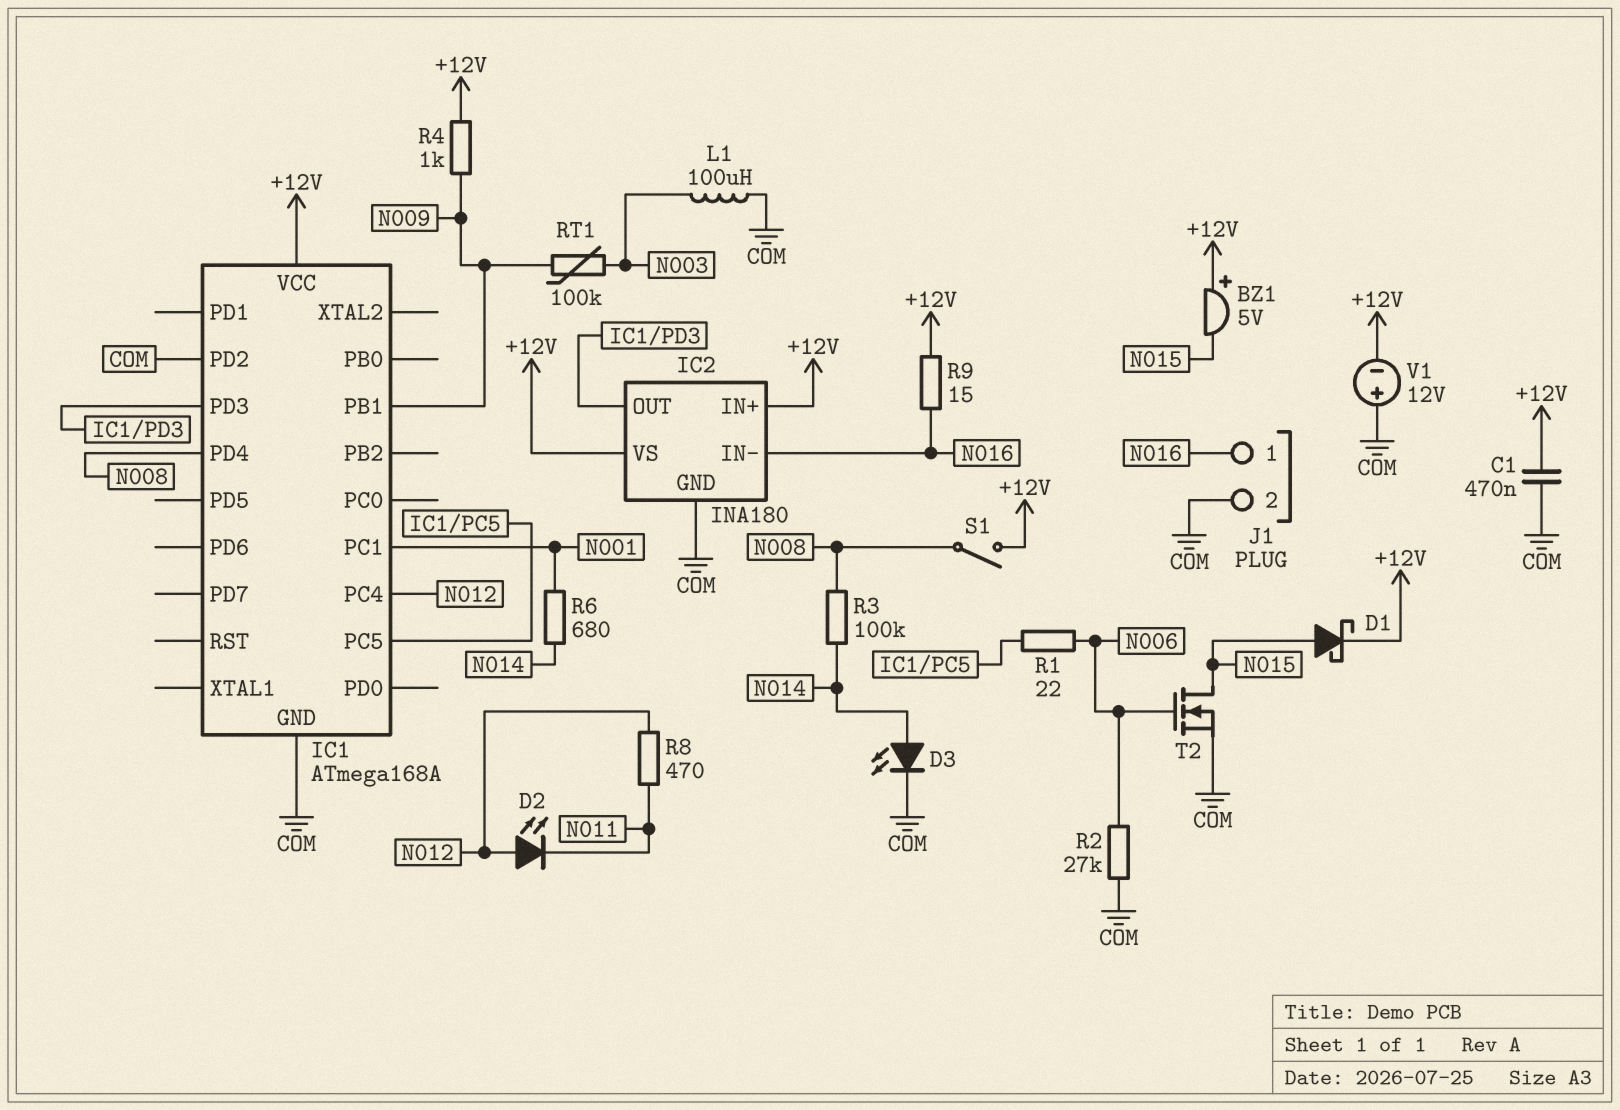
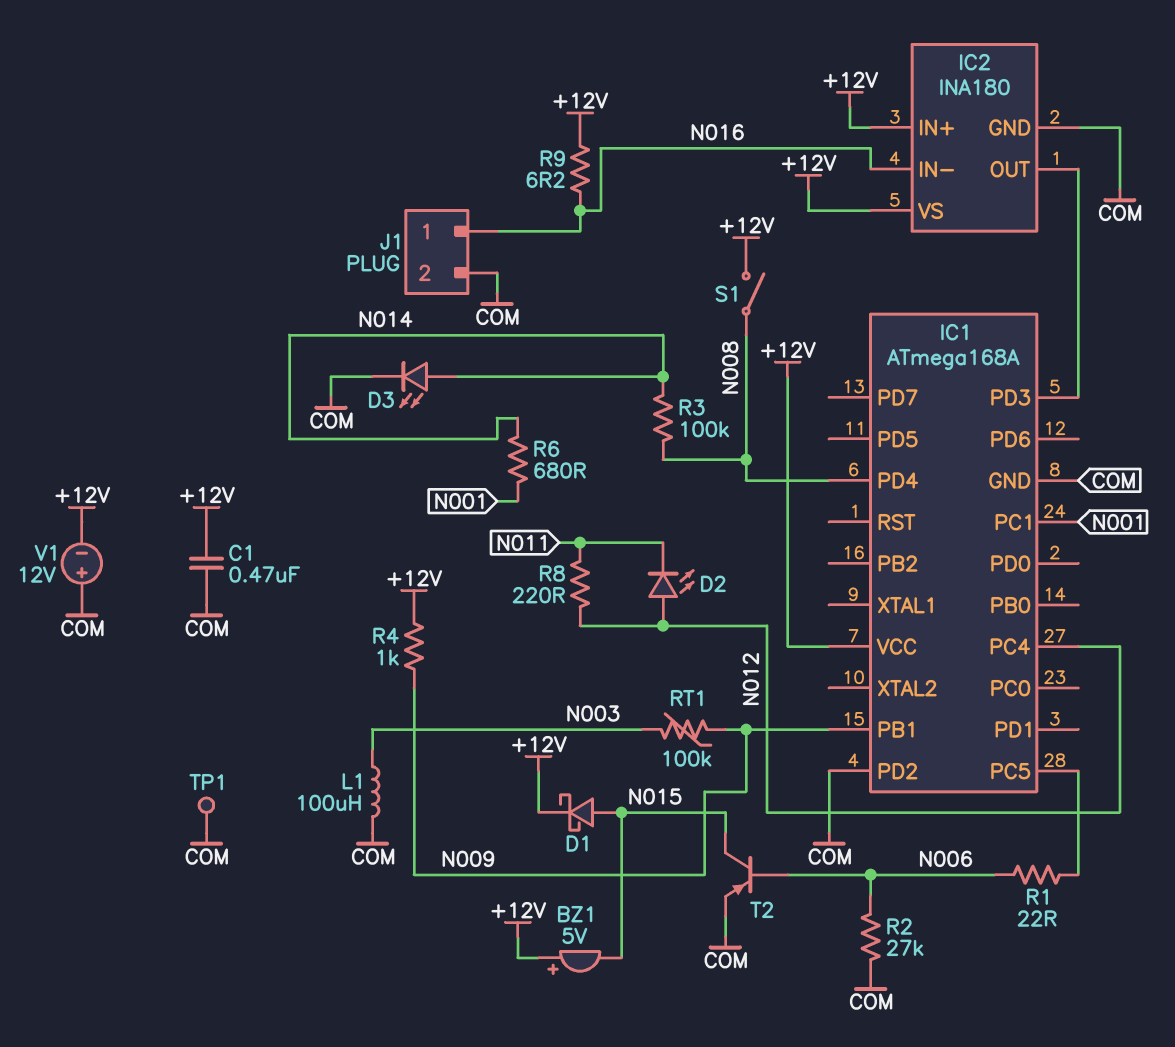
R8: 470 (N011, N012) -> 220 (N011, N012)
R9: 15 (+12V, N016) -> 6.2 (+12V, N016)
T2: NMOS (G N006, D N015, S COM) -> PNP (B N006, C N015, E COM)
TP1: none -> test point (COM)

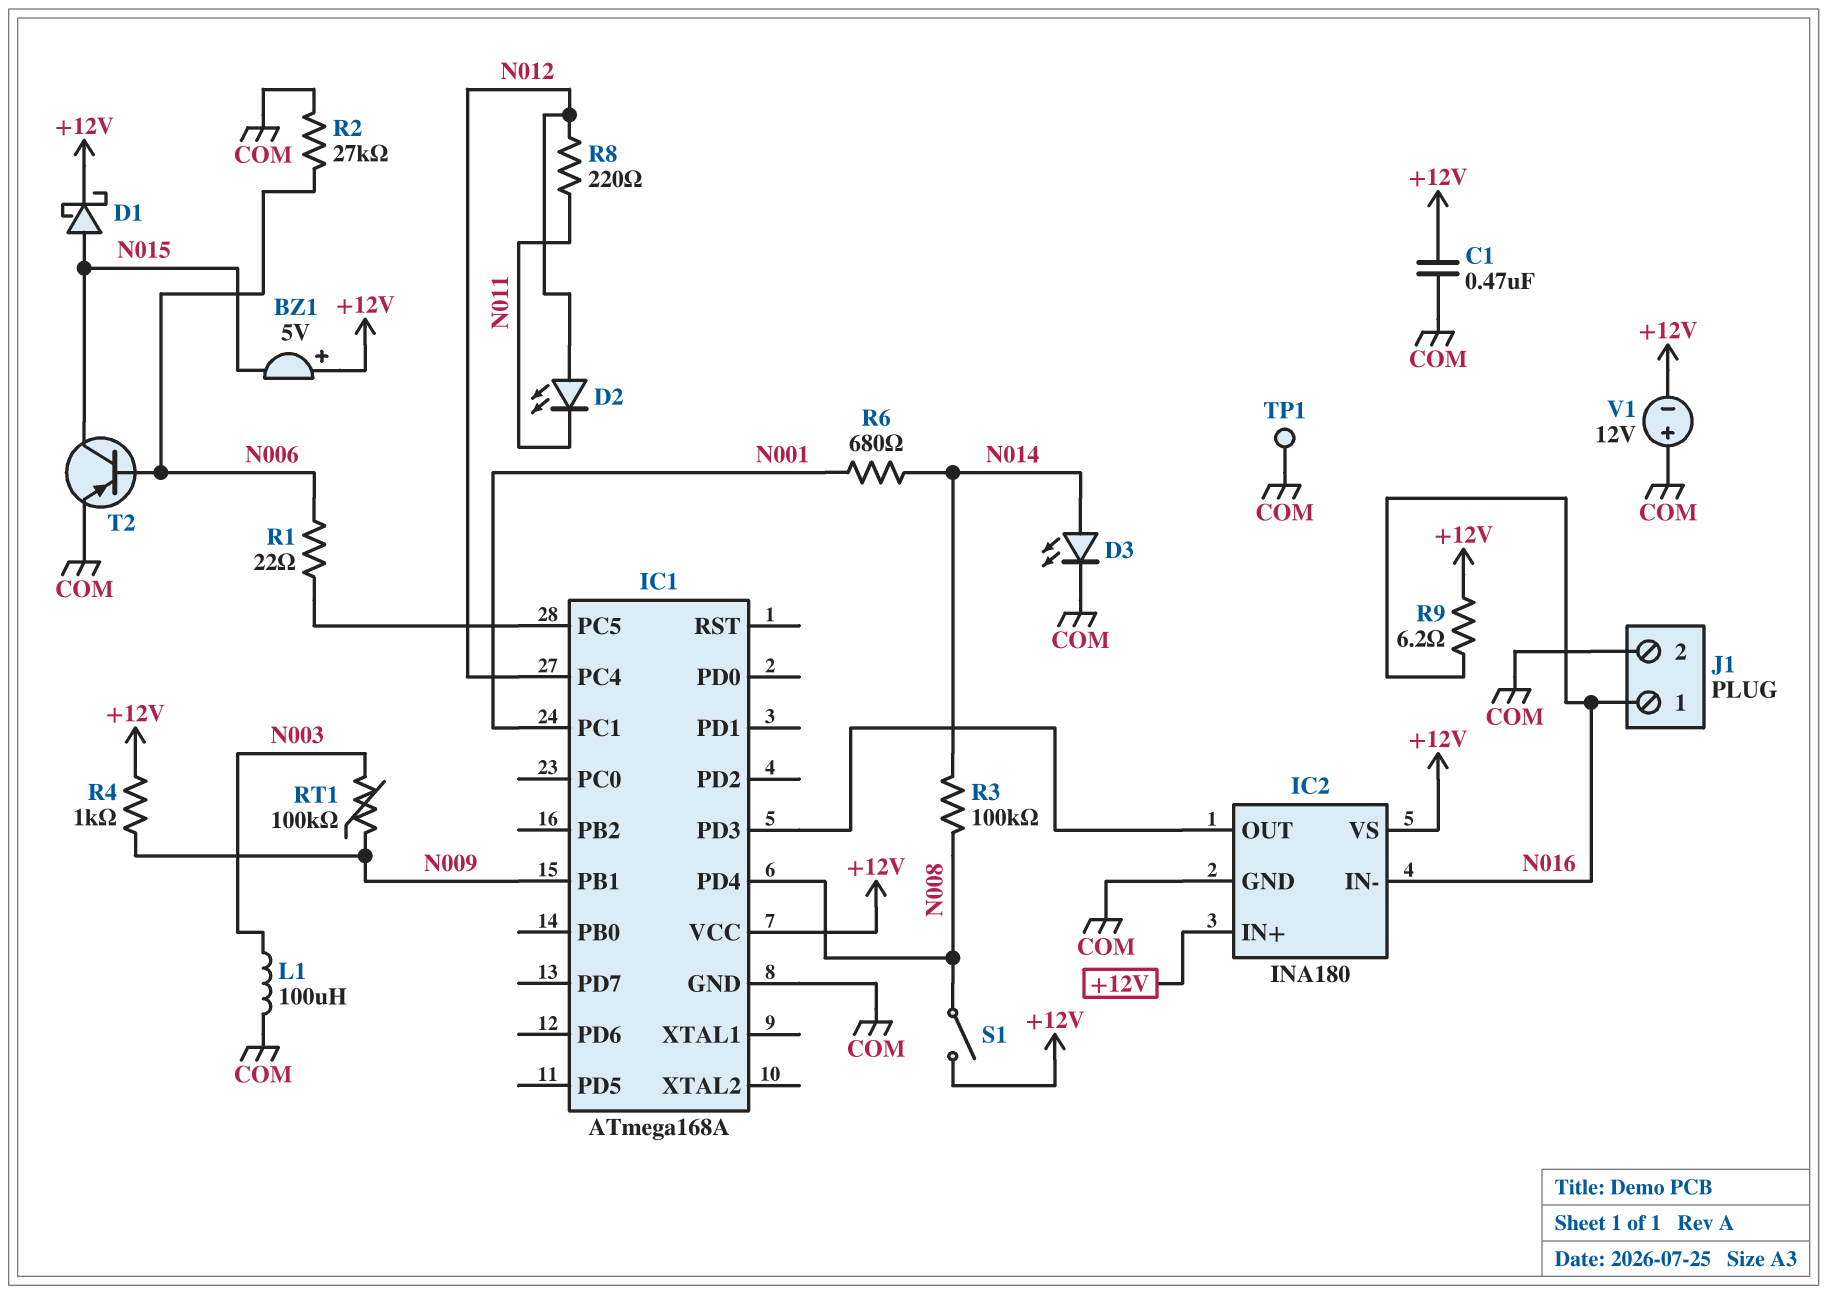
IC1 pin PD2: COM -> none

